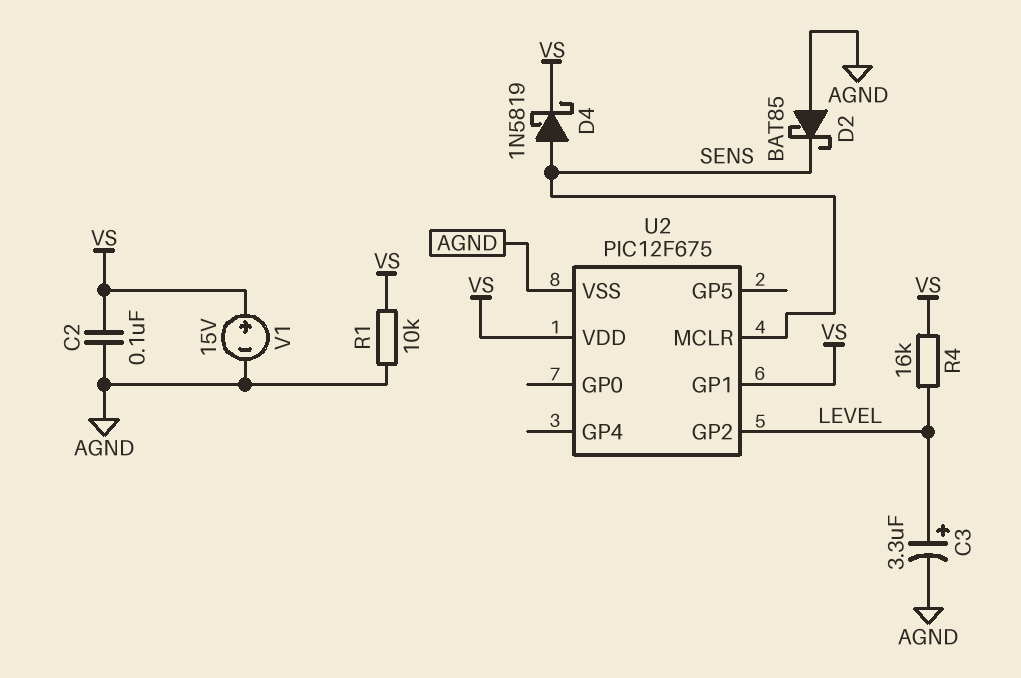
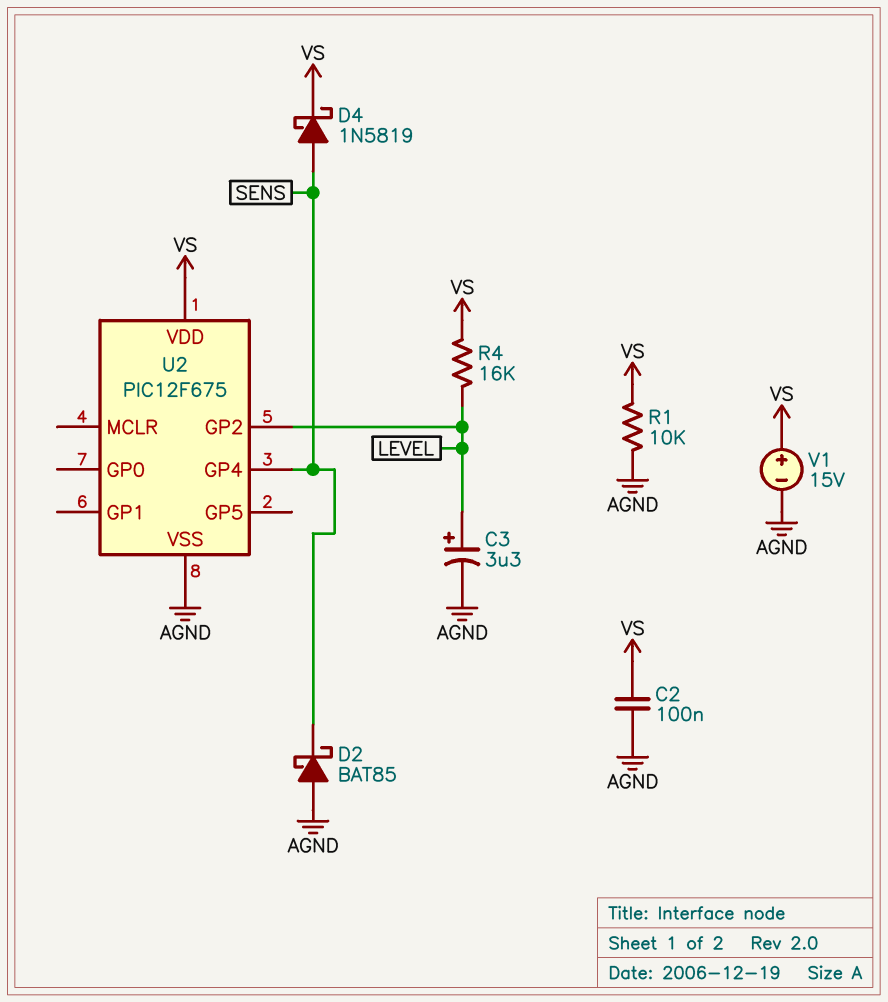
U2 pin GP1: VS -> none
U2 pin GP4: none -> SENS
U2 pin MCLR: SENS -> none

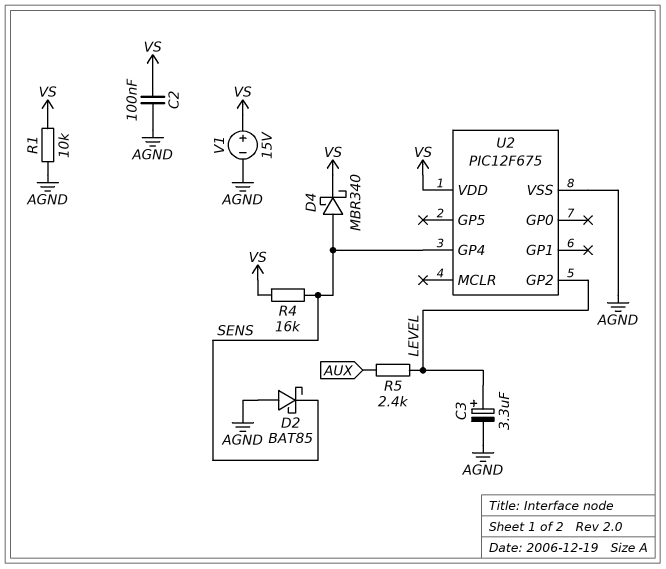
D4: schottky 1N5819 (A SENS, K VS) -> schottky MBR340 (A SENS, K VS)
R4: 16k (LEVEL, VS) -> 16k (SENS, VS)
R5: none -> 2.4k (AUX, LEVEL)

